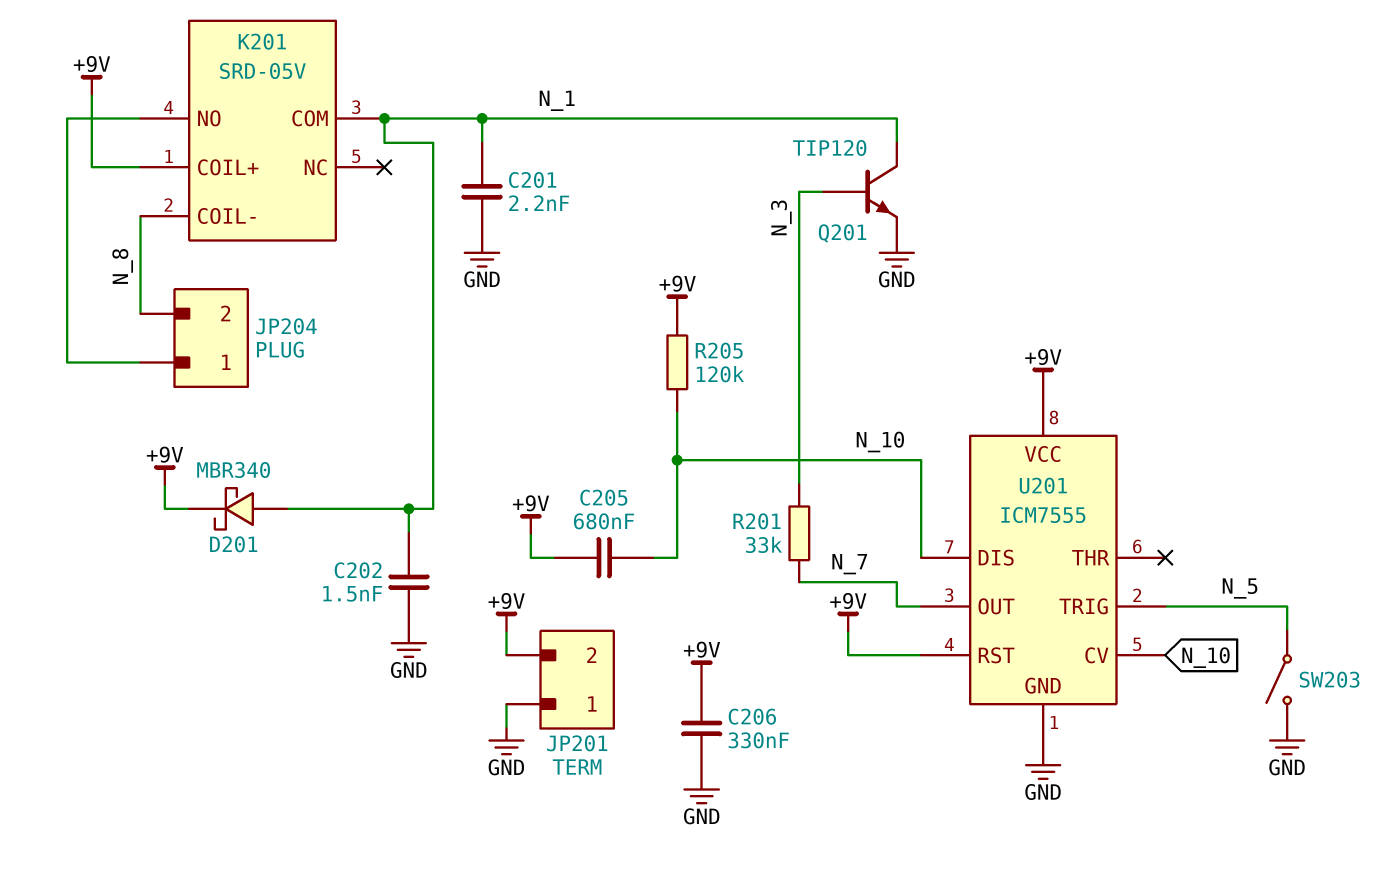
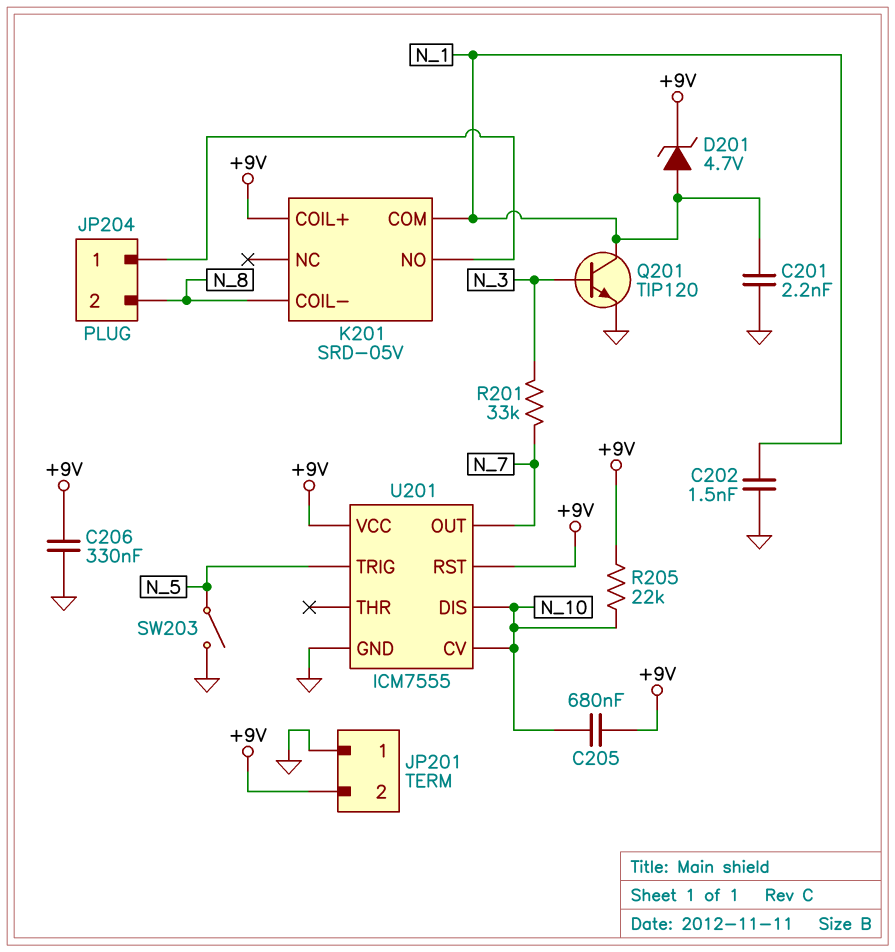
D201: schottky MBR340 (A N_1, K +9V) -> zener 4.7V (A N_1, K +9V)
R205: 120k (+9V, N_10) -> 22k (+9V, N_10)

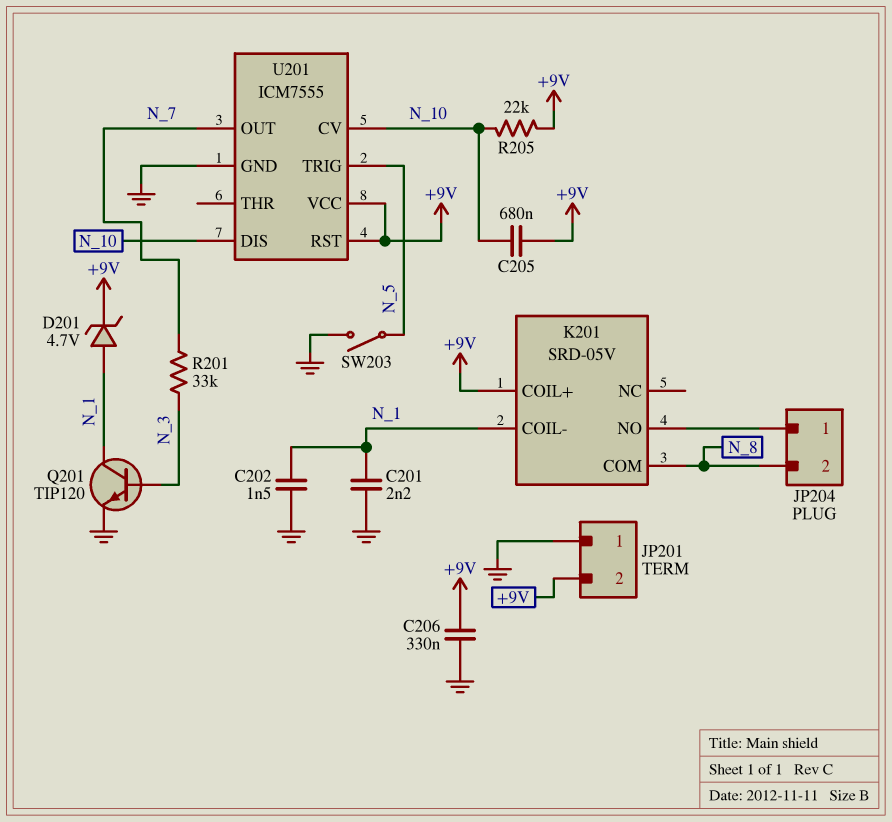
K201 pin COIL-: N_8 -> N_1
K201 pin COM: N_1 -> N_8

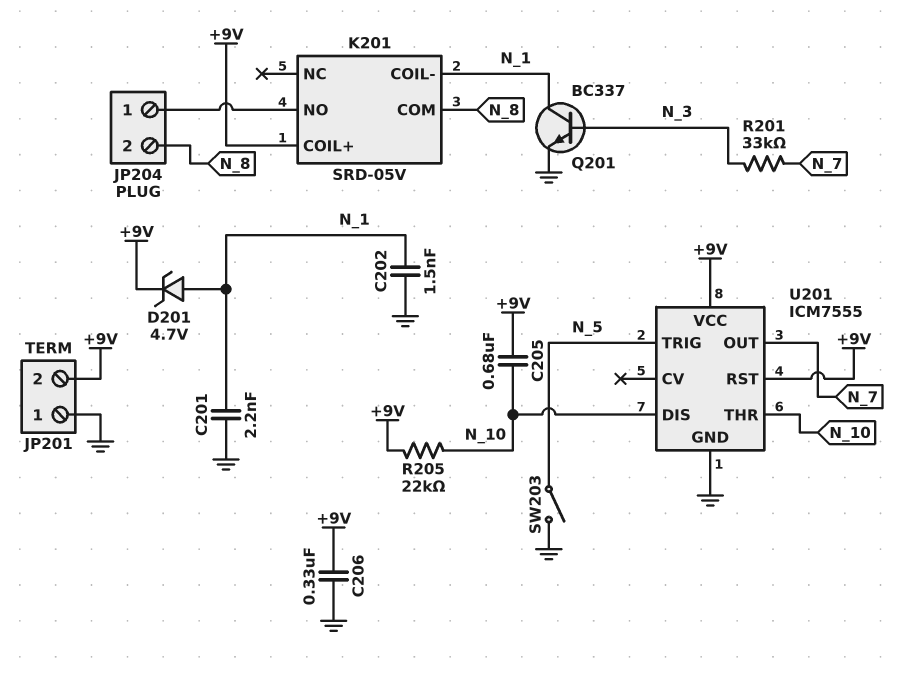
Q201: NPN TIP120 (B N_3, C N_1, E GND) -> NPN BC337 (B N_3, C N_1, E GND)
U201 pin CV: N_10 -> none
U201 pin THR: none -> N_10

